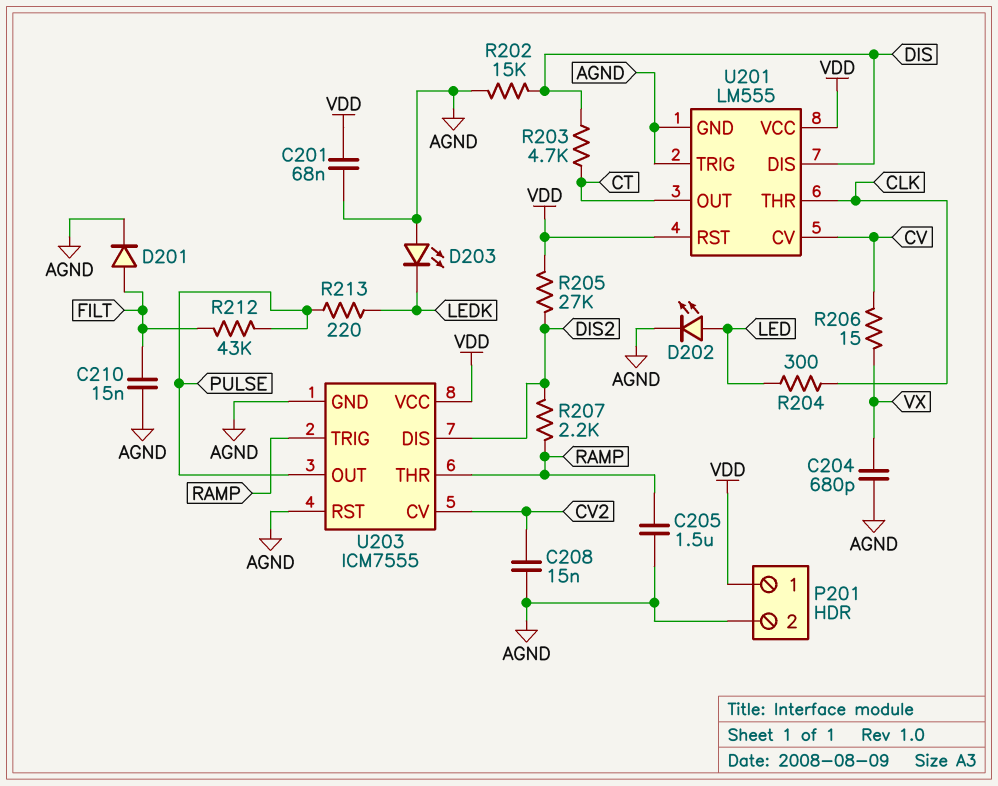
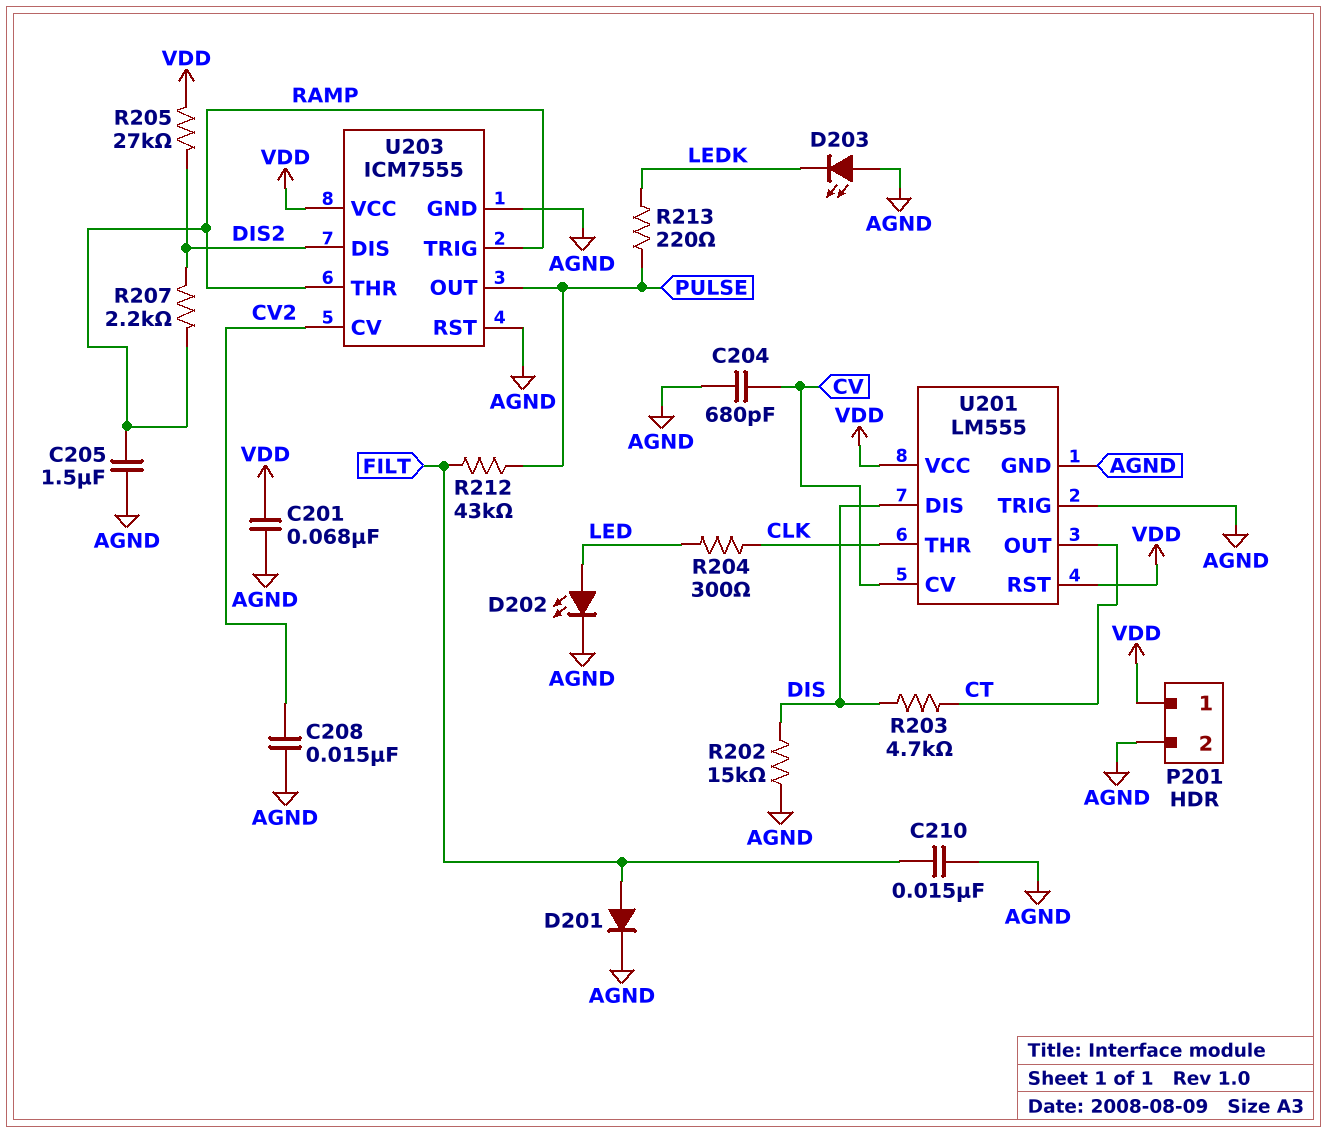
C204: 680pF (AGND, VX) -> 680pF (AGND, CV)
R206: 15 (CV, VX) -> none

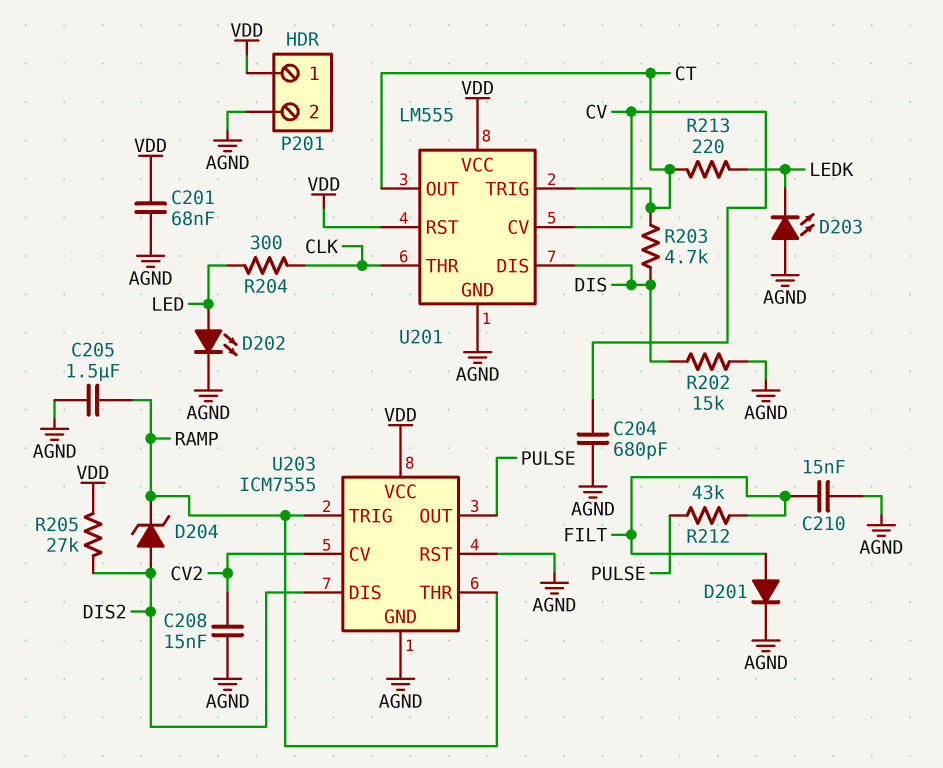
D204: none -> zener (A DIS2, K RAMP)
R207: 2.2k (DIS2, RAMP) -> none
R213: 220 (LEDK, PULSE) -> 220 (CT, LEDK)
U201 pin TRIG: AGND -> CT

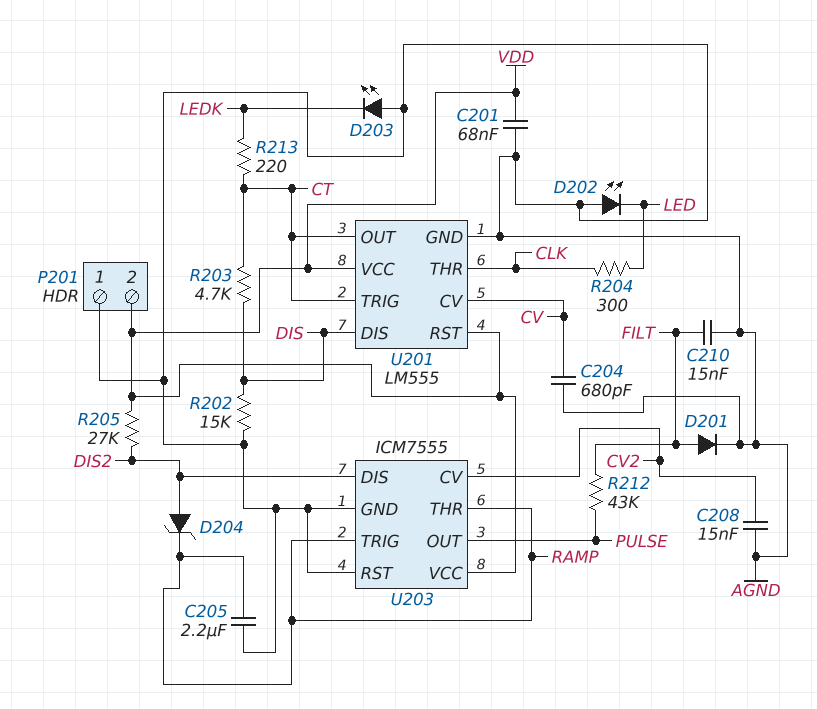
C205: 1.5uF (AGND, RAMP) -> 2.2uF (AGND, RAMP)
D202: LED (A LED, K AGND) -> LED (A AGND, K LED)
P201 pin 1: VDD -> AGND
P201 pin 2: AGND -> VDD

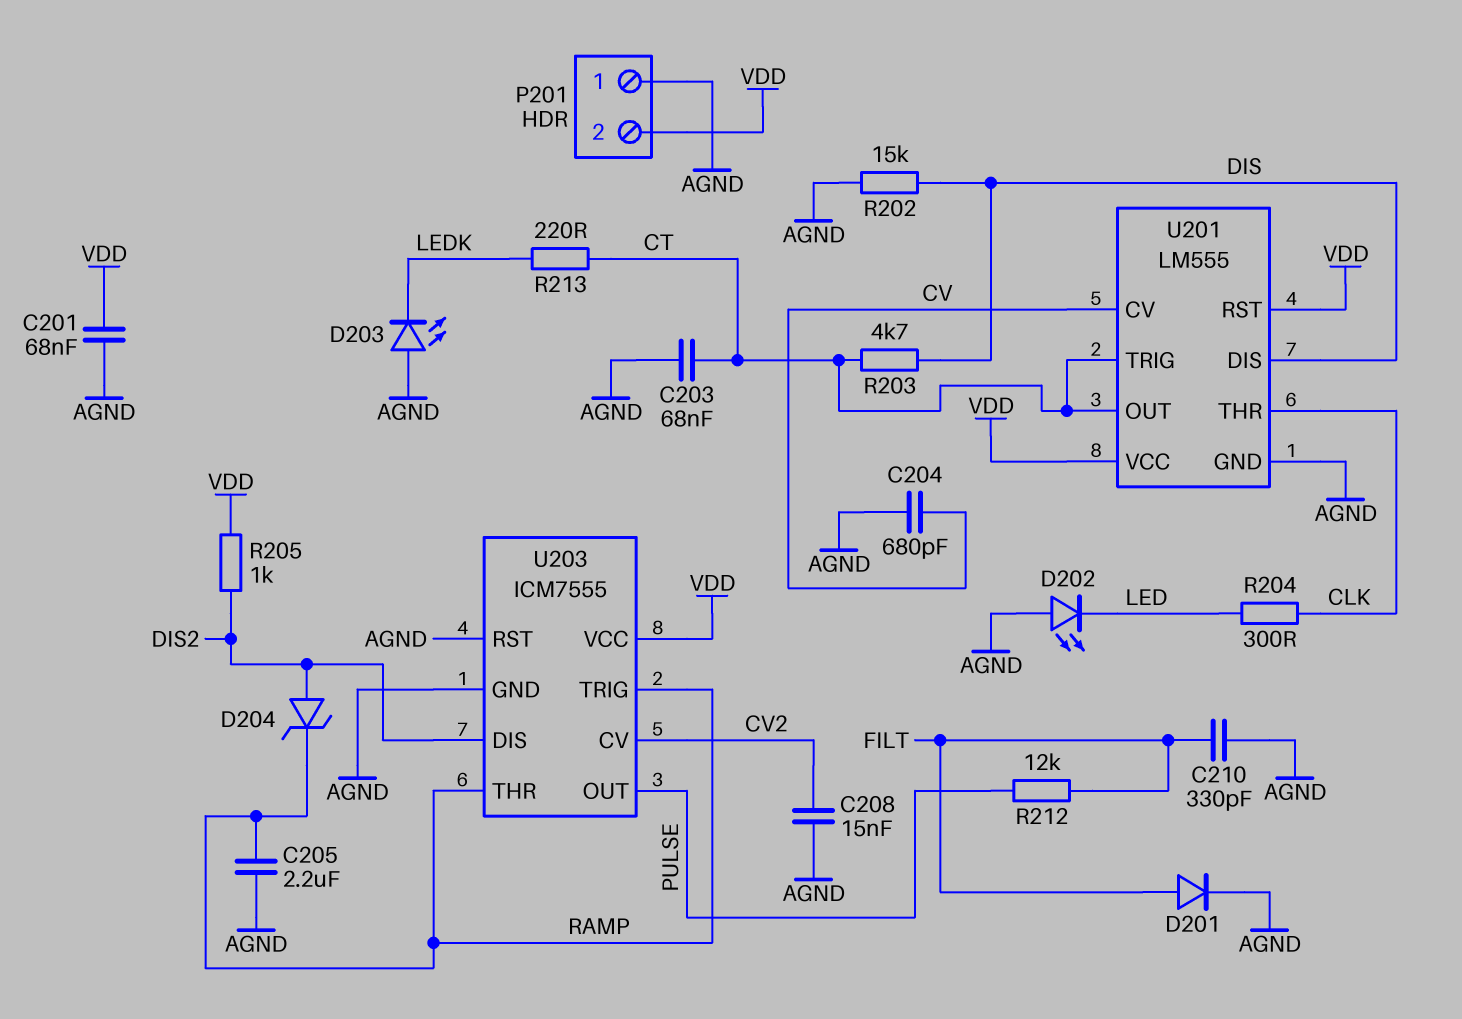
C203: none -> 68nF (AGND, CT)
C210: 15nF (AGND, FILT) -> 330pF (AGND, FILT)
R205: 27k (DIS2, VDD) -> 1k (DIS2, VDD)
R212: 43k (FILT, PULSE) -> 12k (FILT, PULSE)

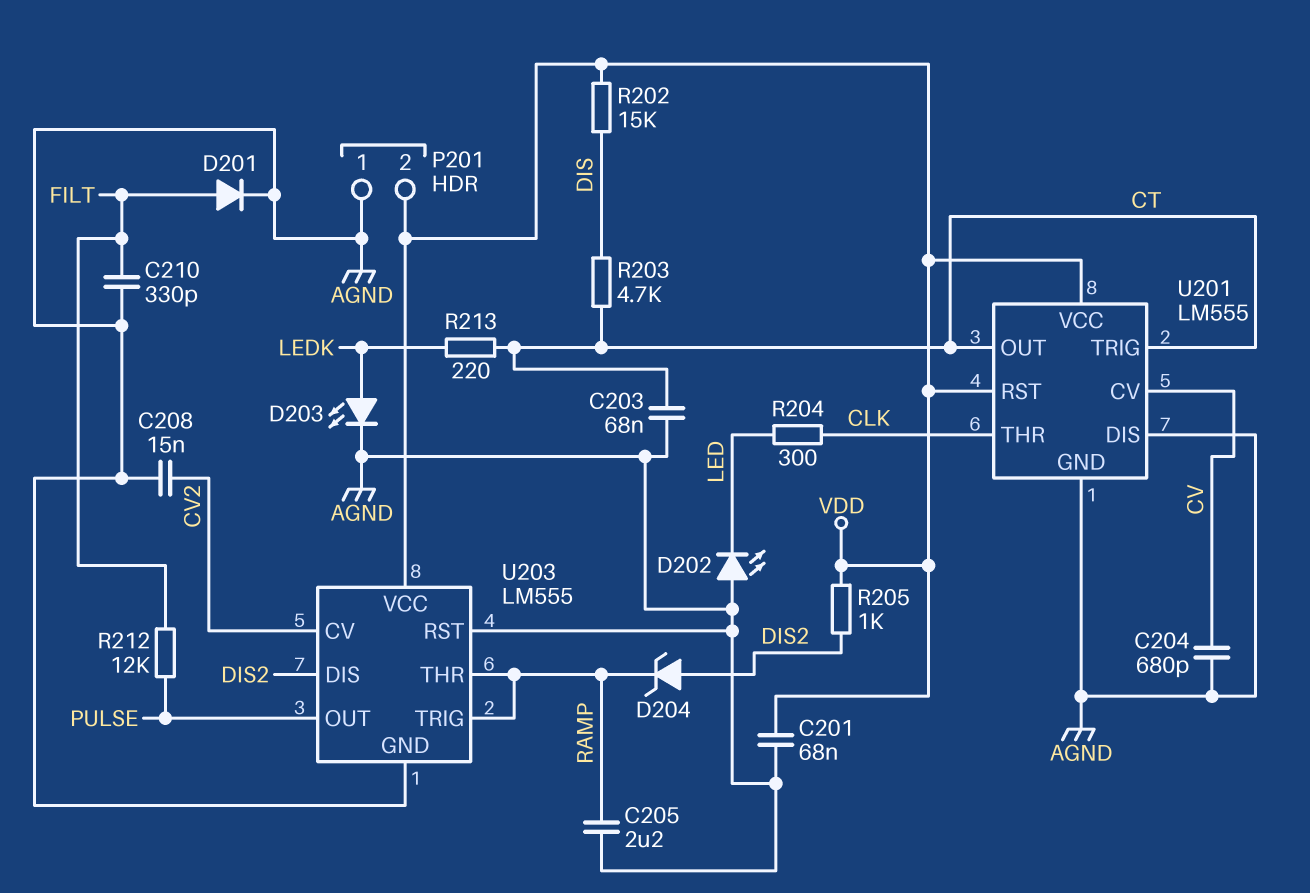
D203: LED (A AGND, K LEDK) -> LED (A LEDK, K AGND)
R202: 15k (AGND, DIS) -> 15k (DIS, VDD)
U201 pin DIS: DIS -> AGND
U203: ICM7555 -> LM555

